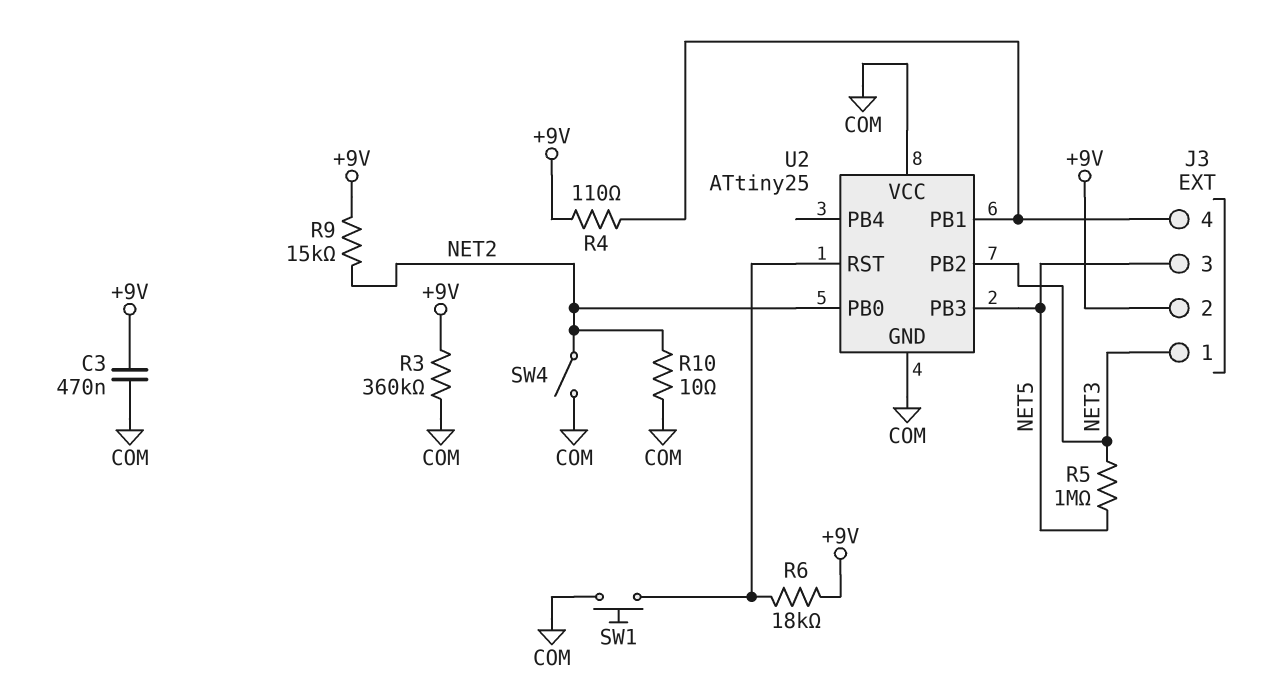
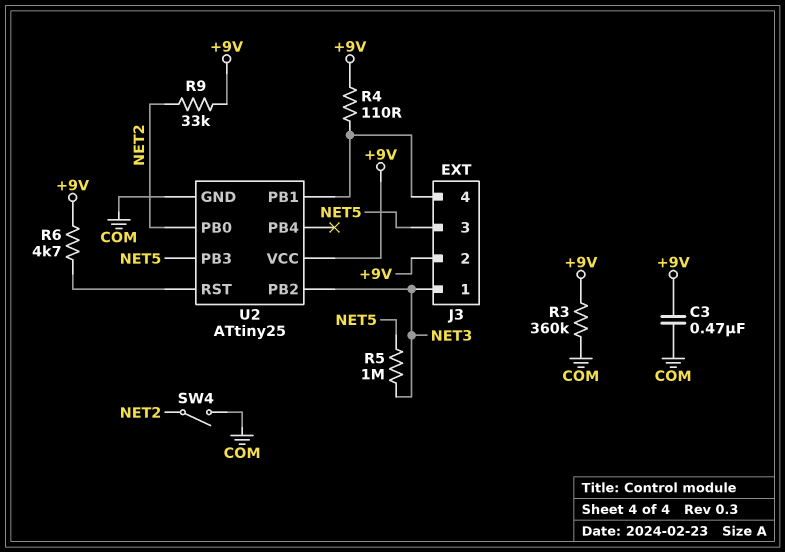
R6: 18k (+9V, U2/RST) -> 4.7k (+9V, U2/RST)
R9: 15k (+9V, NET2) -> 33k (+9V, NET2)
R10: 10 (COM, NET2) -> none
SW1: button (COM, U2/RST) -> none
U2 pin VCC: COM -> +9V

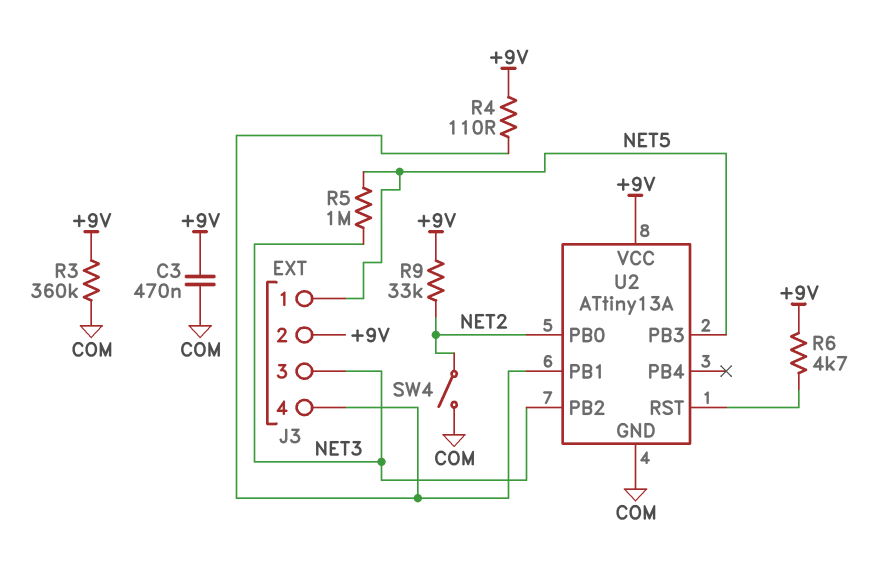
J3 pin 1: NET3 -> NET5
J3 pin 3: NET5 -> NET3
U2: ATtiny25 -> ATtiny13A

